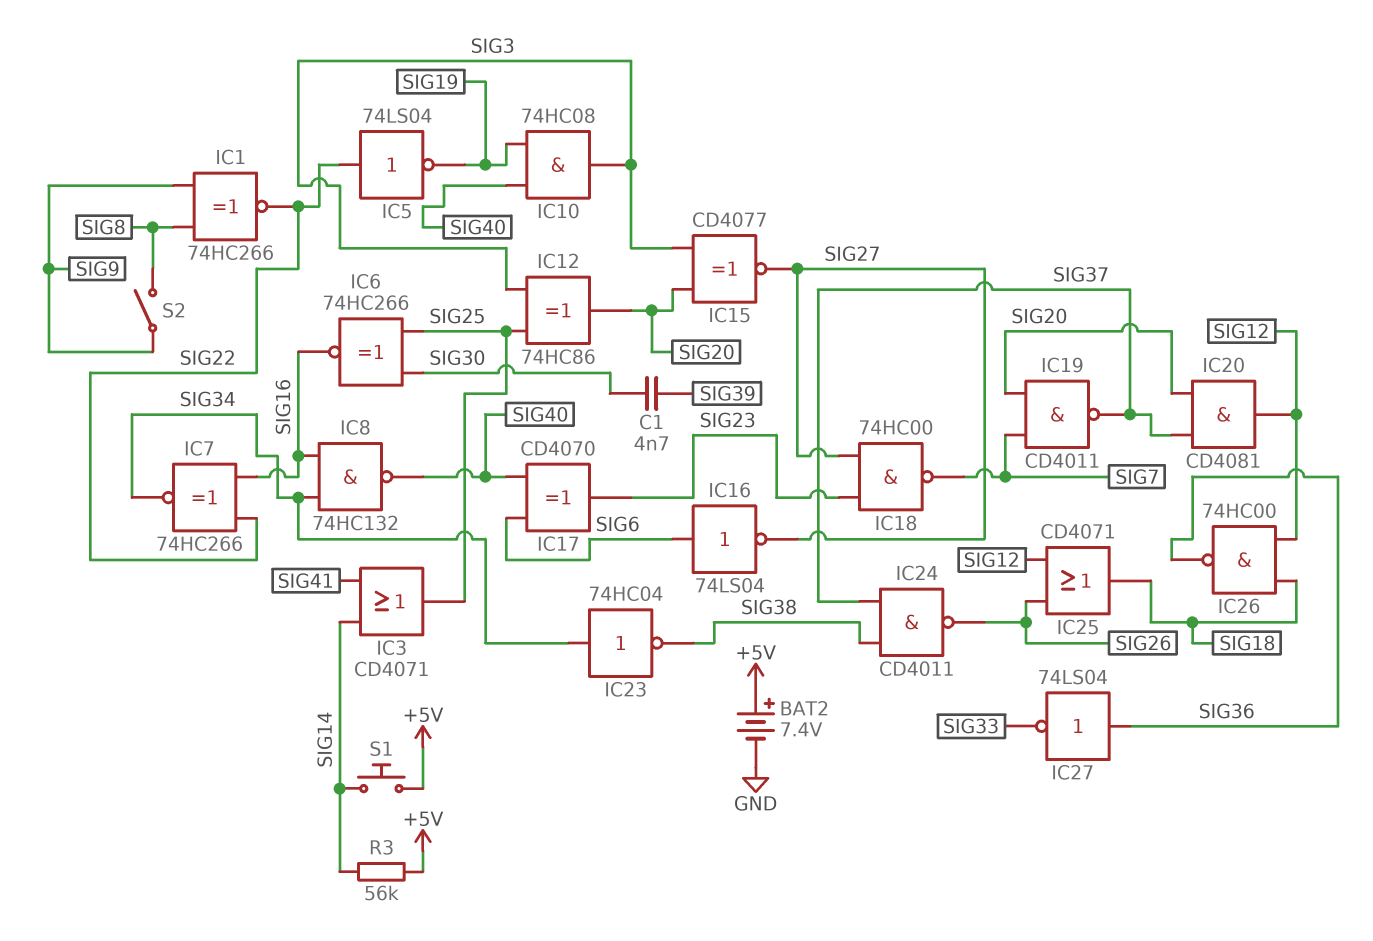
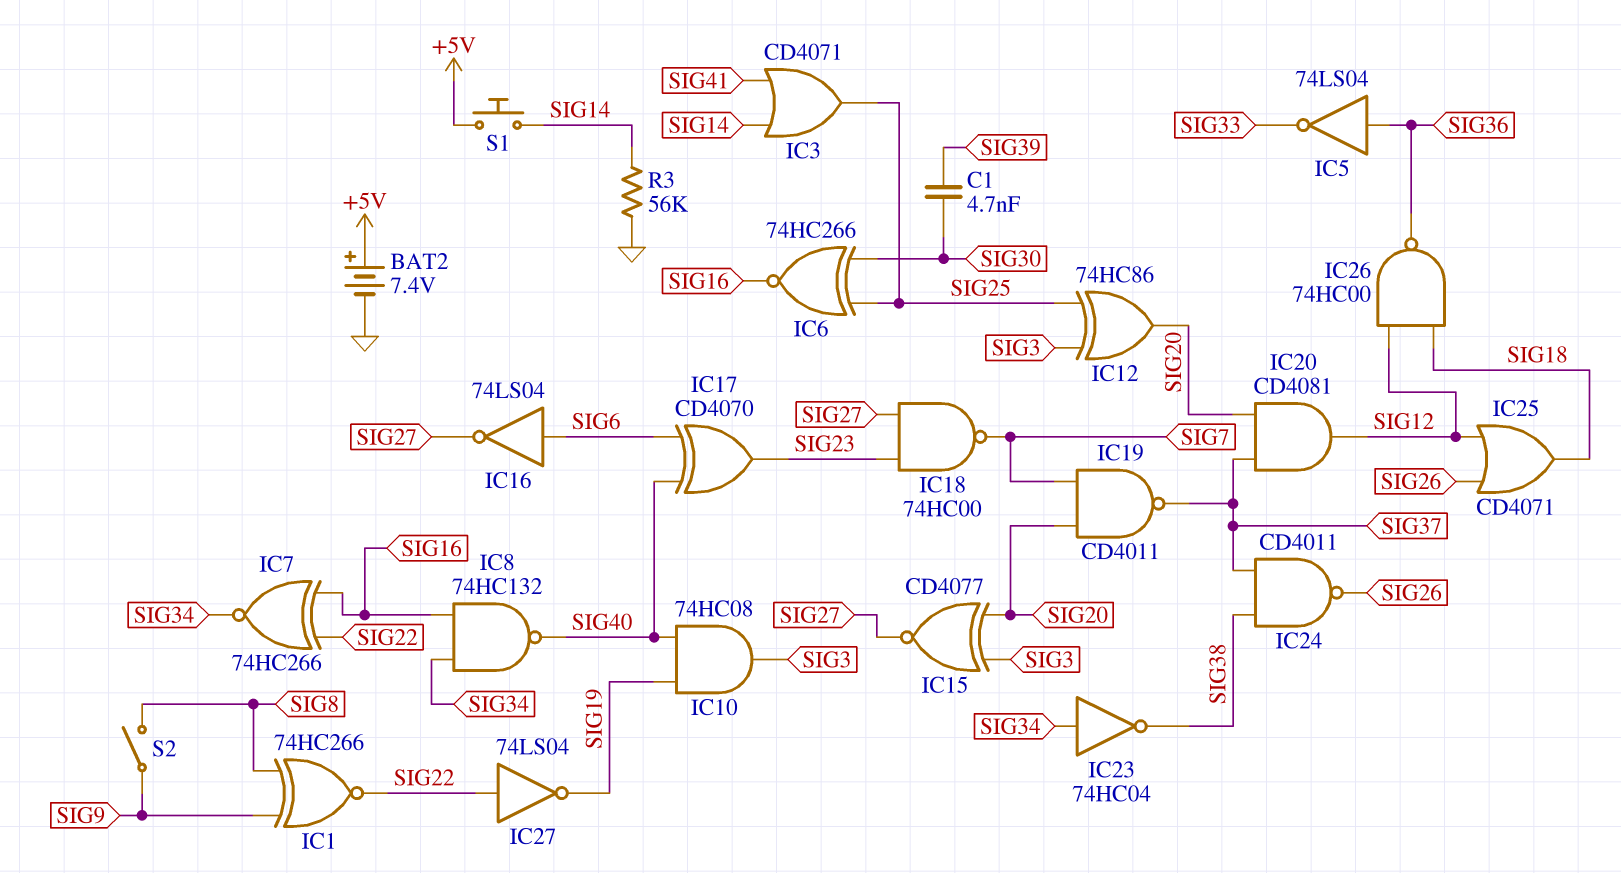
IC5: NOT 74LS04 (in SIG22, out SIG19) -> NOT 74LS04 (in SIG36, out SIG33)
IC27: NOT 74LS04 (in SIG36, out SIG33) -> NOT 74LS04 (in SIG22, out SIG19)
R3: 56k (+5V, SIG14) -> 56k (GND, SIG14)

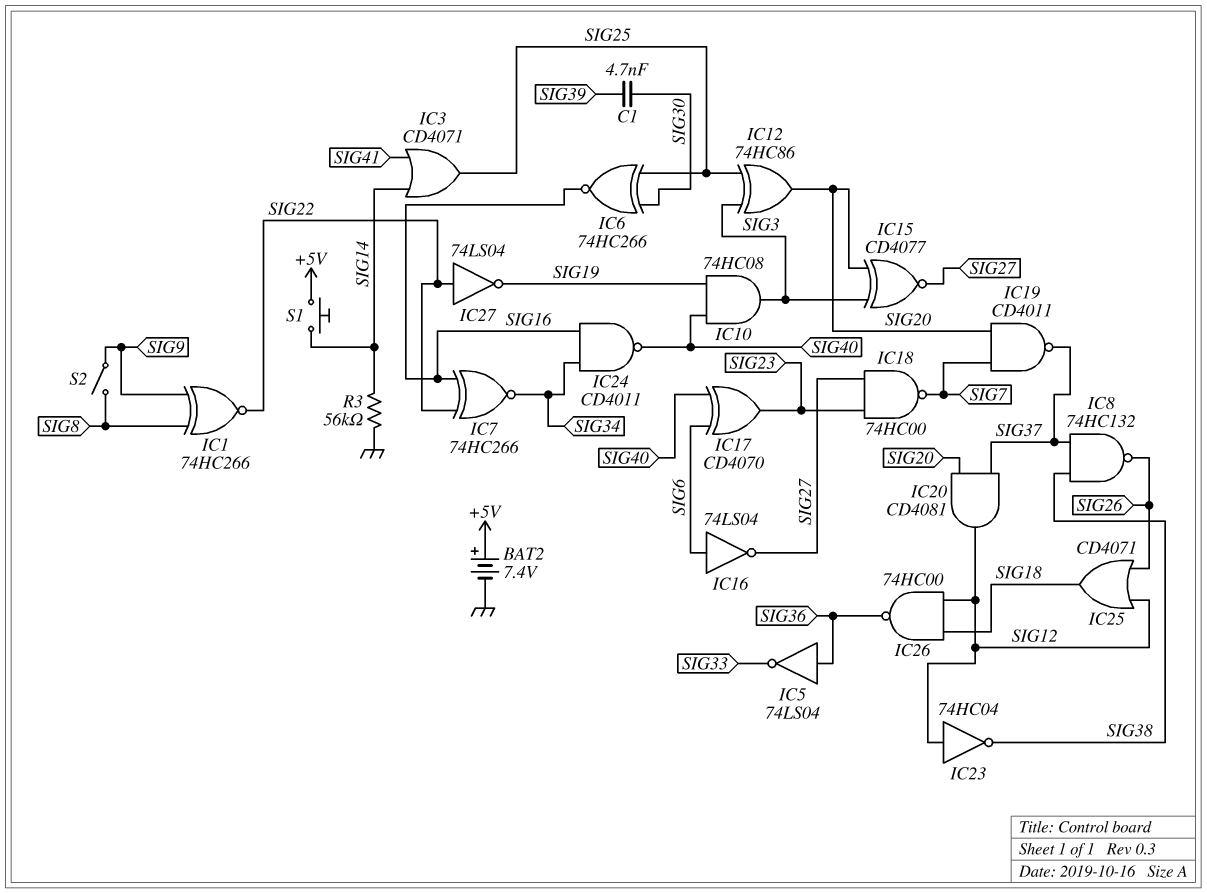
IC8: NAND 74HC132 (in SIG16, in SIG34, out SIG40) -> NAND 74HC132 (in SIG37, in SIG38, out SIG26)
IC23: NOT 74HC04 (in SIG34, out SIG38) -> NOT 74HC04 (in SIG12, out SIG38)
IC24: NAND CD4011 (in SIG37, in SIG38, out SIG26) -> NAND CD4011 (in SIG16, in SIG34, out SIG40)

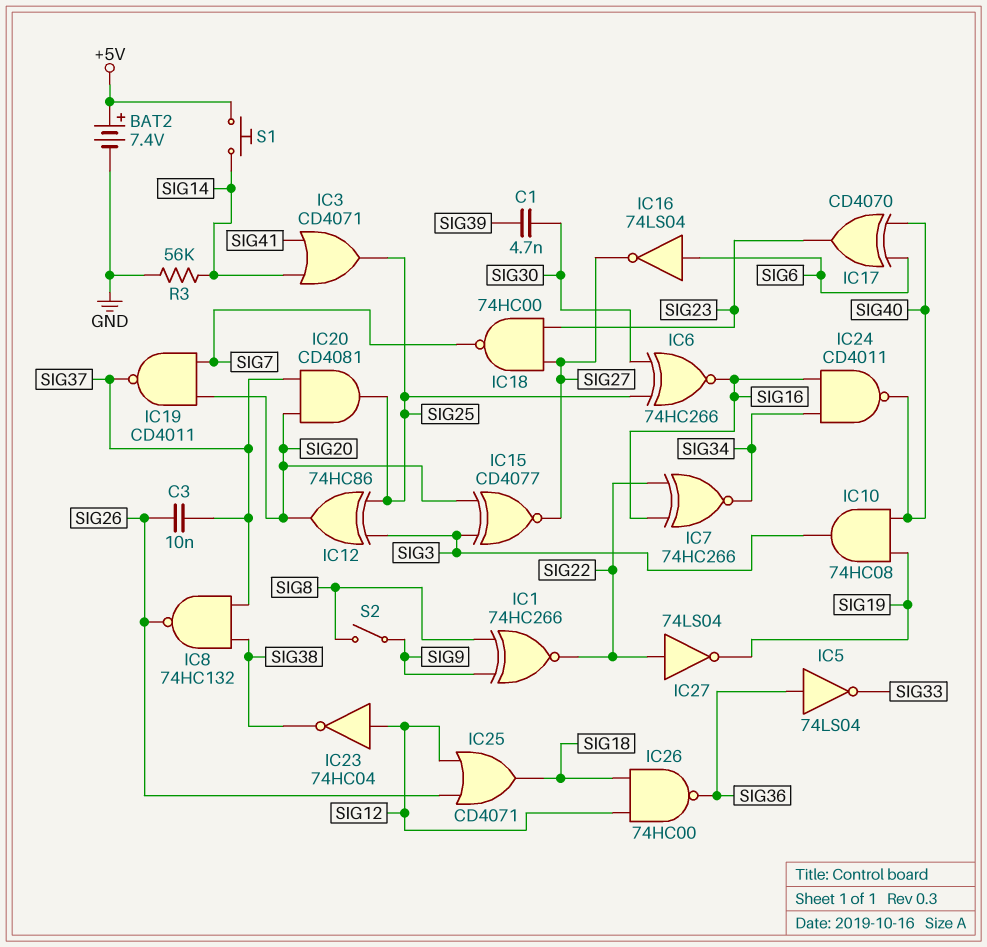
C3: none -> 10nF (SIG26, SIG37)
IC20: AND CD4081 (in SIG20, in SIG37, out SIG12) -> AND CD4081 (in SIG20, in SIG37, out SIG25)

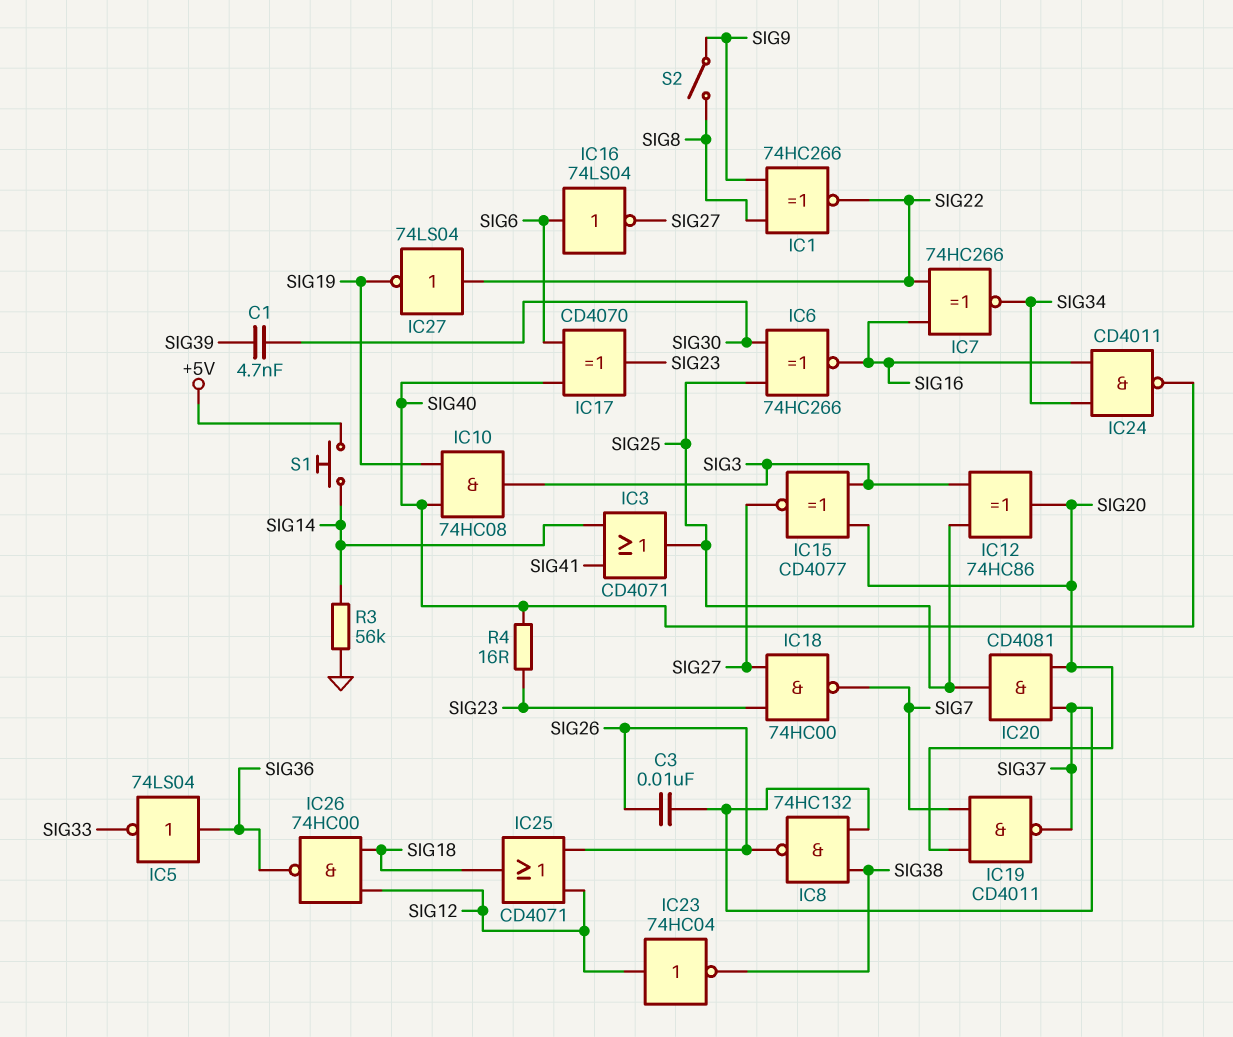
BAT2: 7.4V (plus +5V, minus GND) -> none
R4: none -> 16 (SIG23, SIG40)

